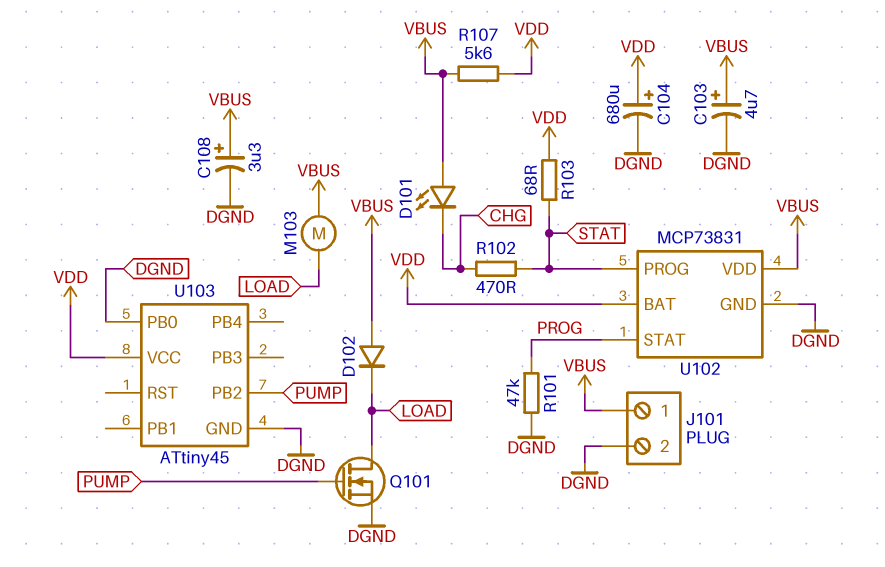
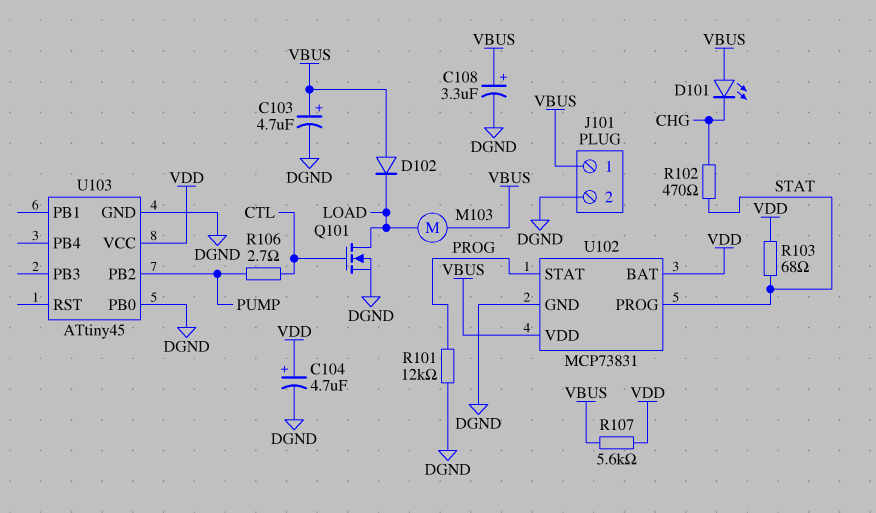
C104: 680uF (plus VDD, minus DGND) -> 4.7uF (plus VDD, minus DGND)
Q101: NMOS (G PUMP, D LOAD, S DGND) -> NMOS (G CTL, D LOAD, S DGND)
R101: 47k (DGND, PROG) -> 12k (DGND, PROG)
R106: none -> 2.7 (CTL, PUMP)

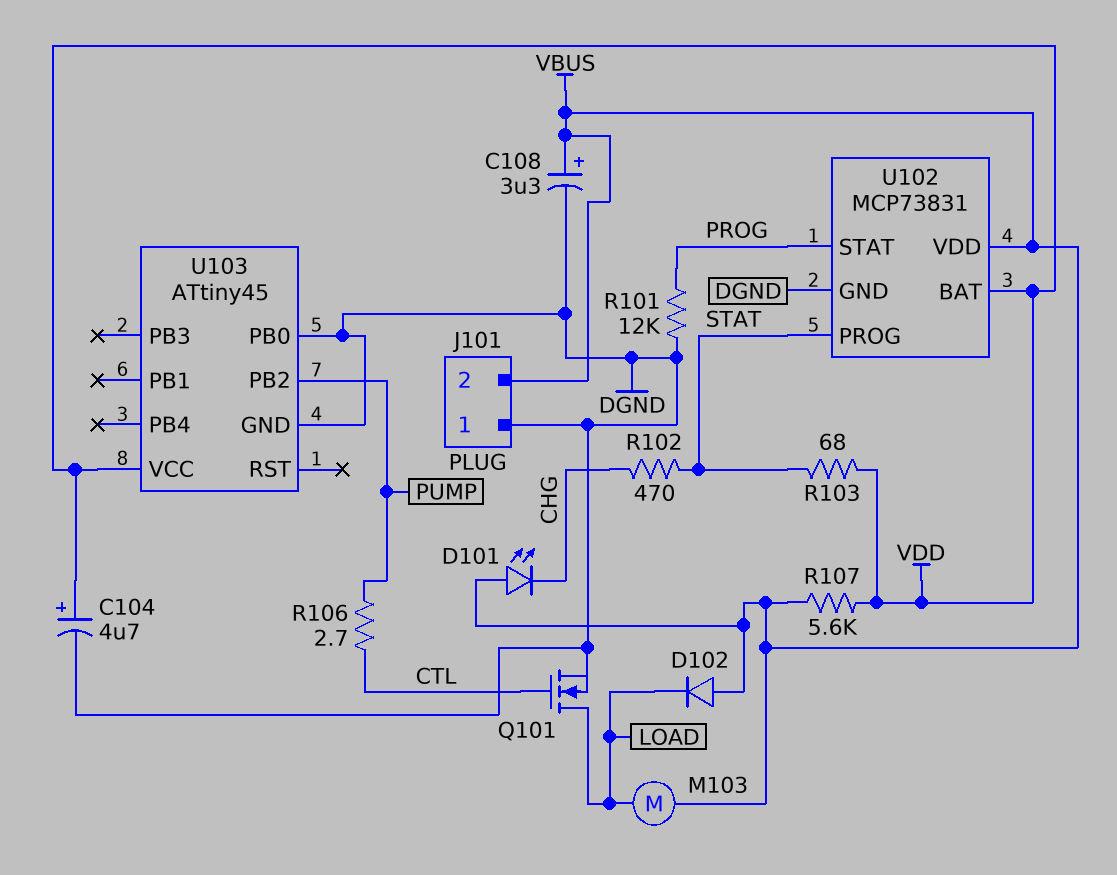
C103: 4.7uF (plus VBUS, minus DGND) -> none
J101 pin 1: VBUS -> DGND
J101 pin 2: DGND -> VBUS

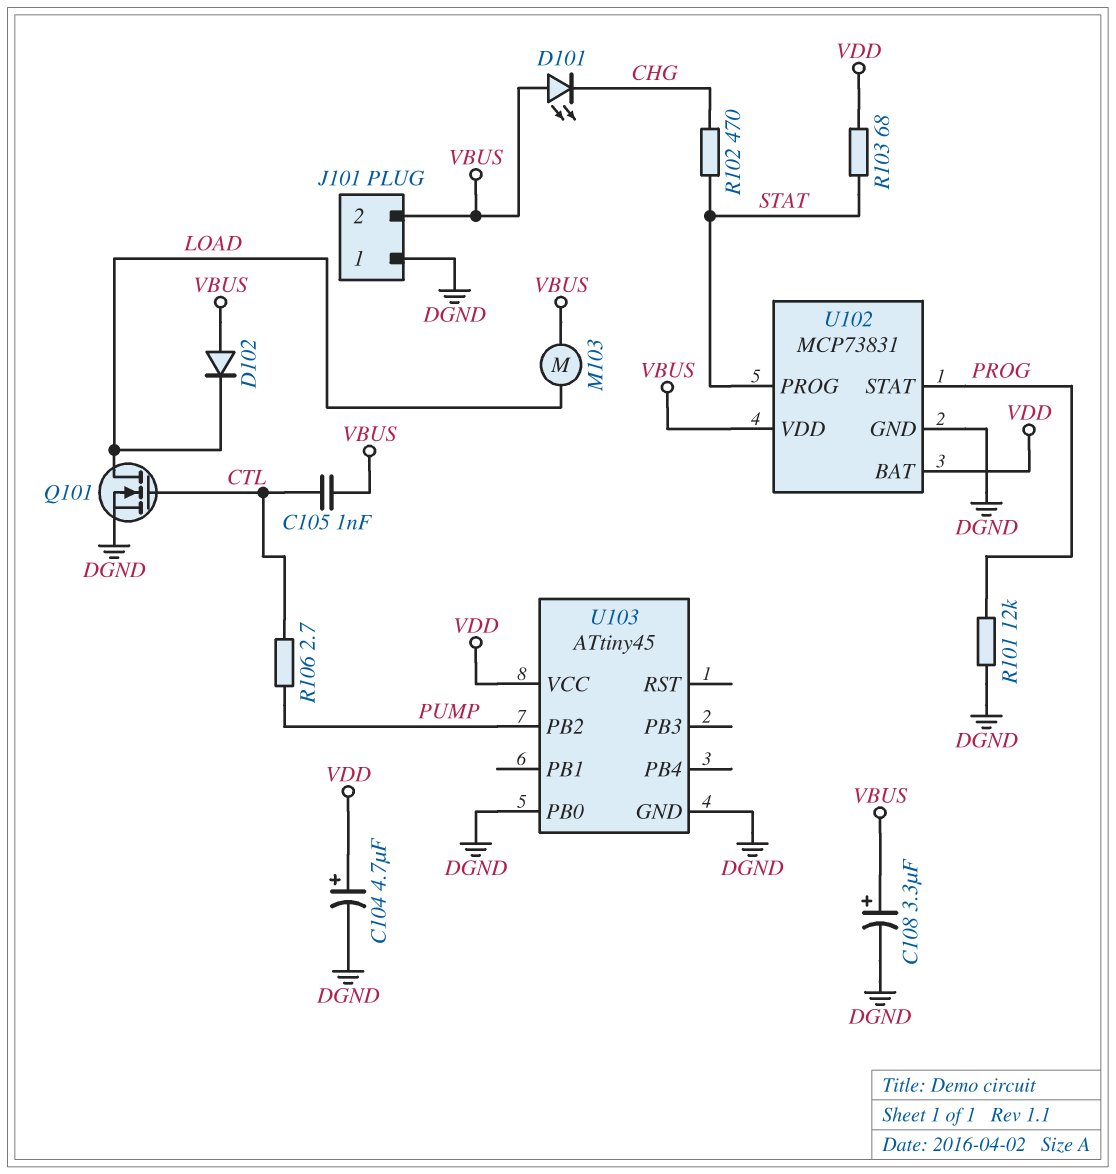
C105: none -> 1nF (CTL, VBUS)
R107: 5.6k (VBUS, VDD) -> none

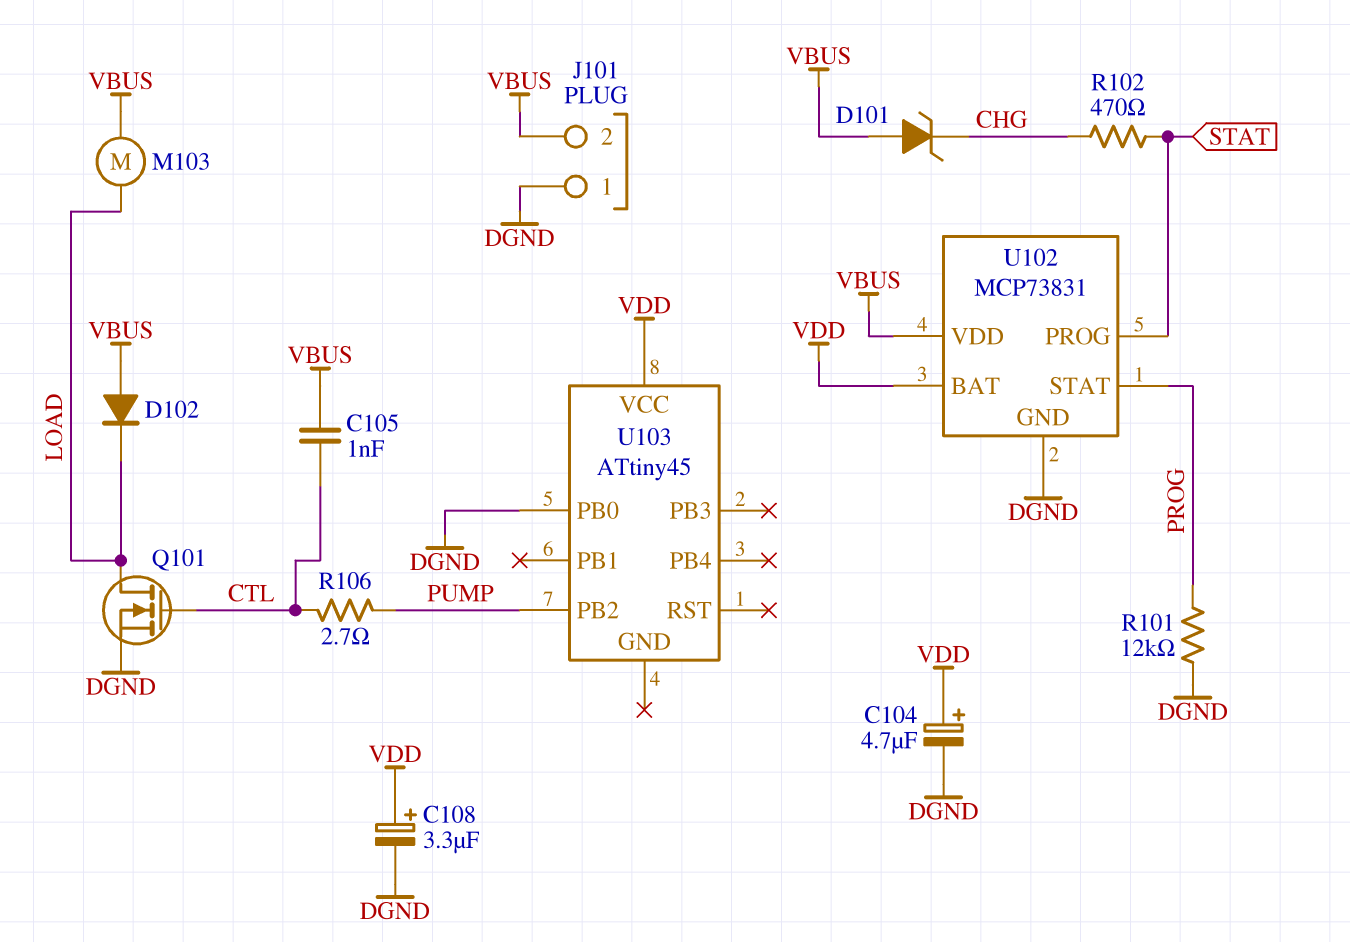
C108: 3.3uF (plus VBUS, minus DGND) -> 3.3uF (plus VDD, minus DGND)
D101: LED (A VBUS, K CHG) -> zener (A VBUS, K CHG)
R103: 68 (STAT, VDD) -> none
U103 pin GND: DGND -> none

